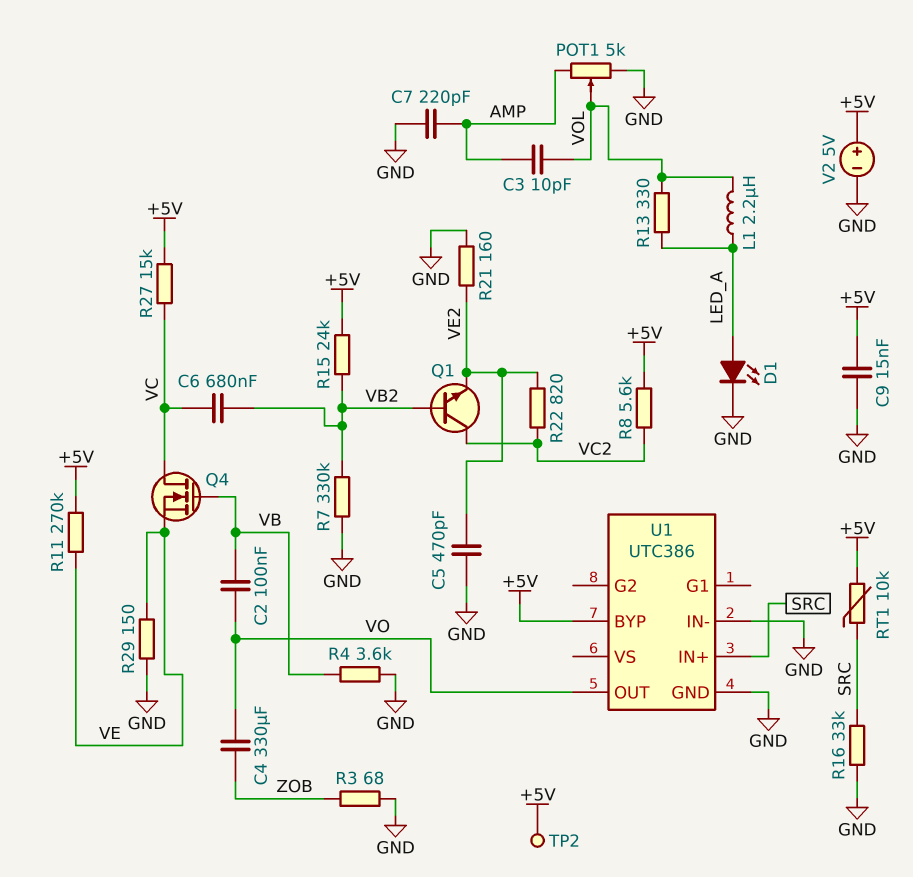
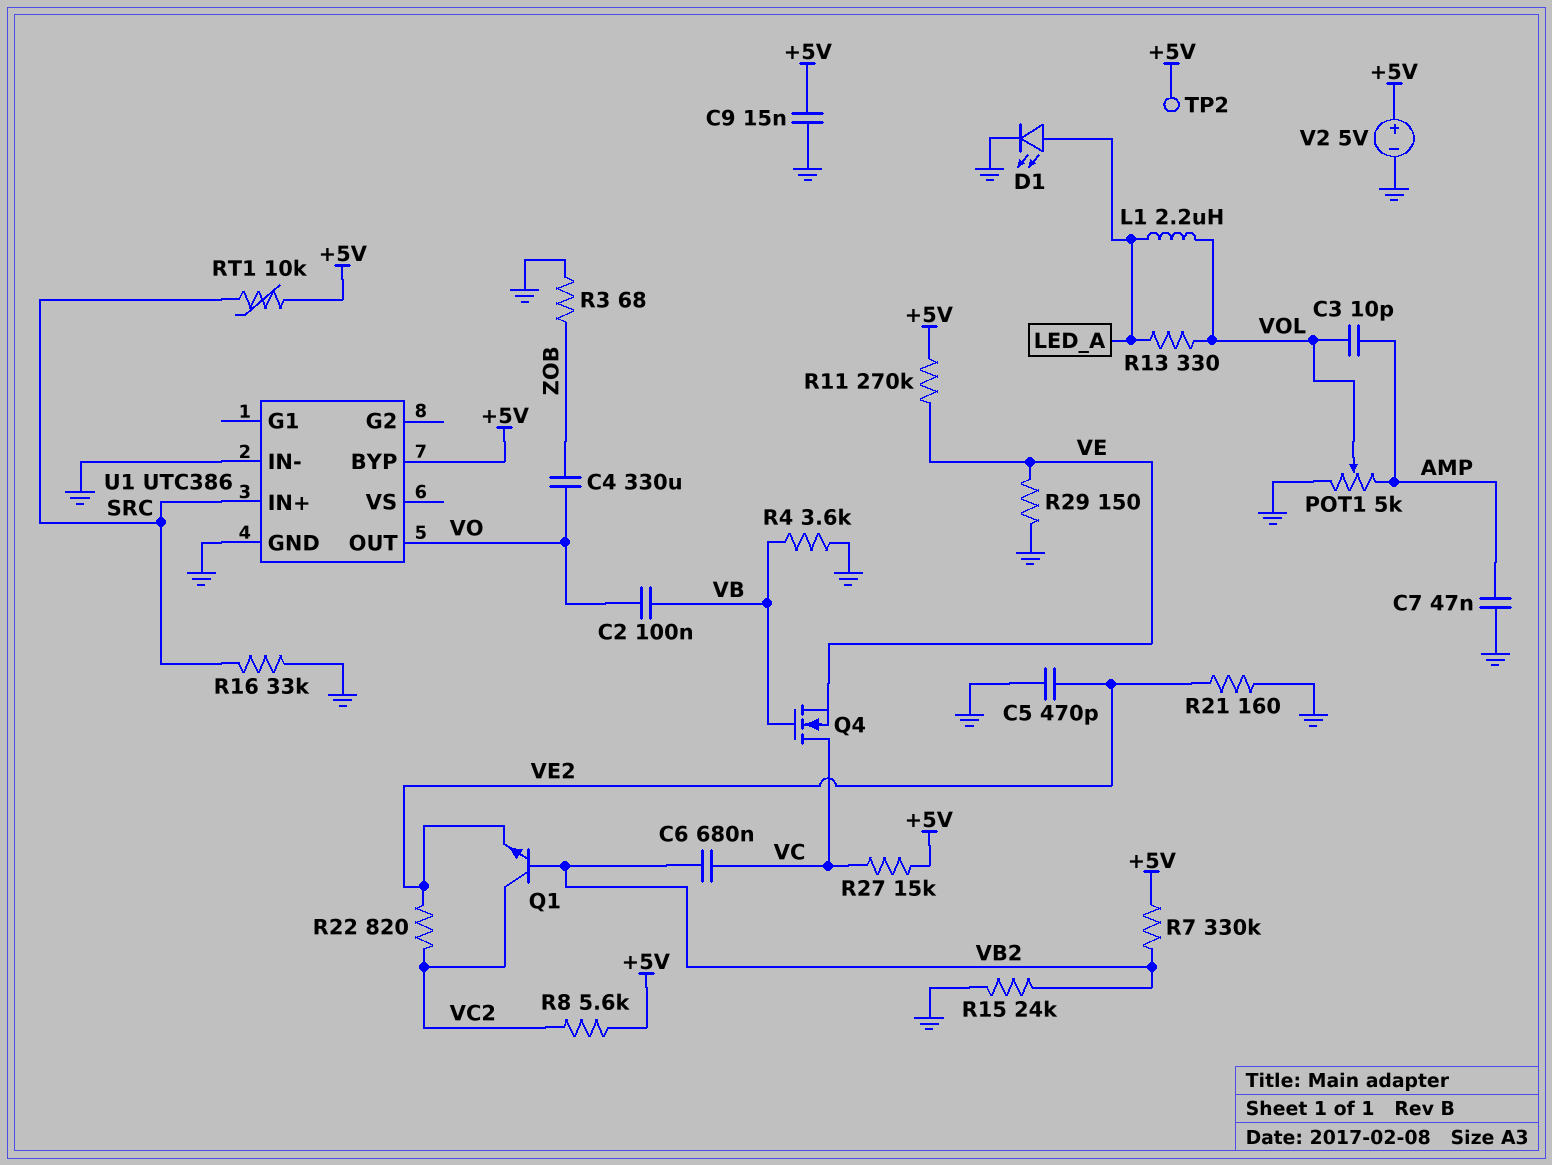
C7: 220pF (AMP, GND) -> 47nF (AMP, GND)
R7: 330k (GND, VB2) -> 330k (+5V, VB2)
R15: 24k (+5V, VB2) -> 24k (GND, VB2)

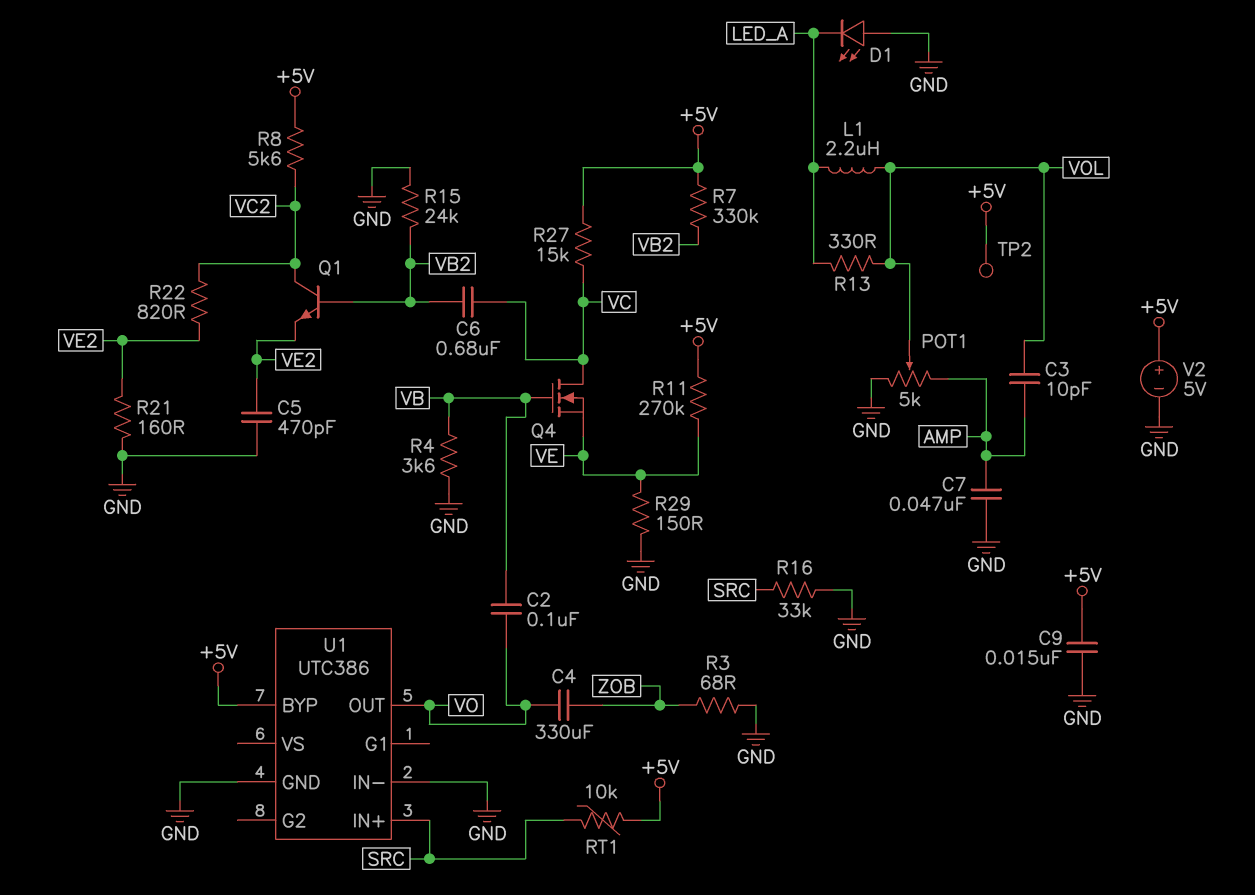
D1: LED (A LED_A, K GND) -> LED (A GND, K LED_A)

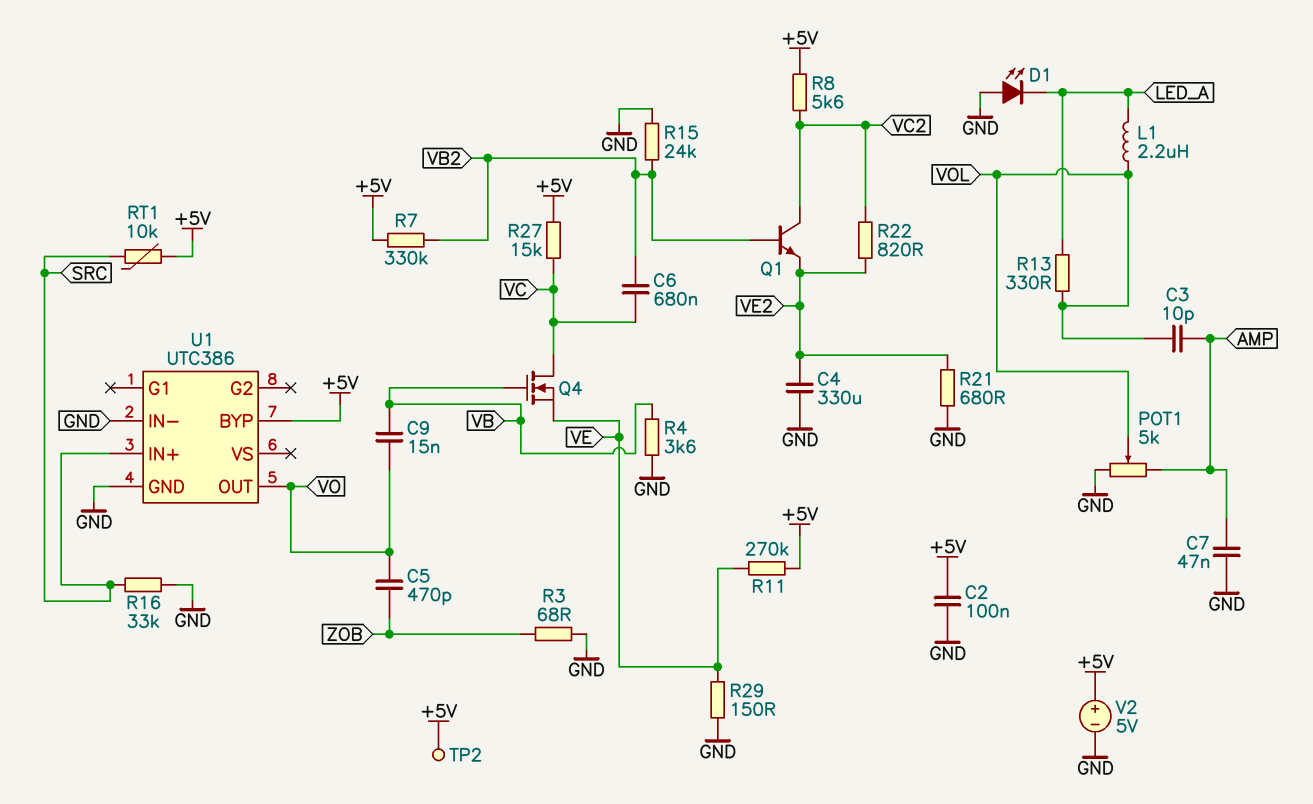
C2: 100nF (VB, VO) -> 100nF (+5V, GND)
C4: 330uF (VO, ZOB) -> 330uF (GND, VE2)
C5: 470pF (GND, VE2) -> 470pF (VO, ZOB)
C9: 15nF (+5V, GND) -> 15nF (VB, VO)
R21: 160 (GND, VE2) -> 680 (GND, VE2)

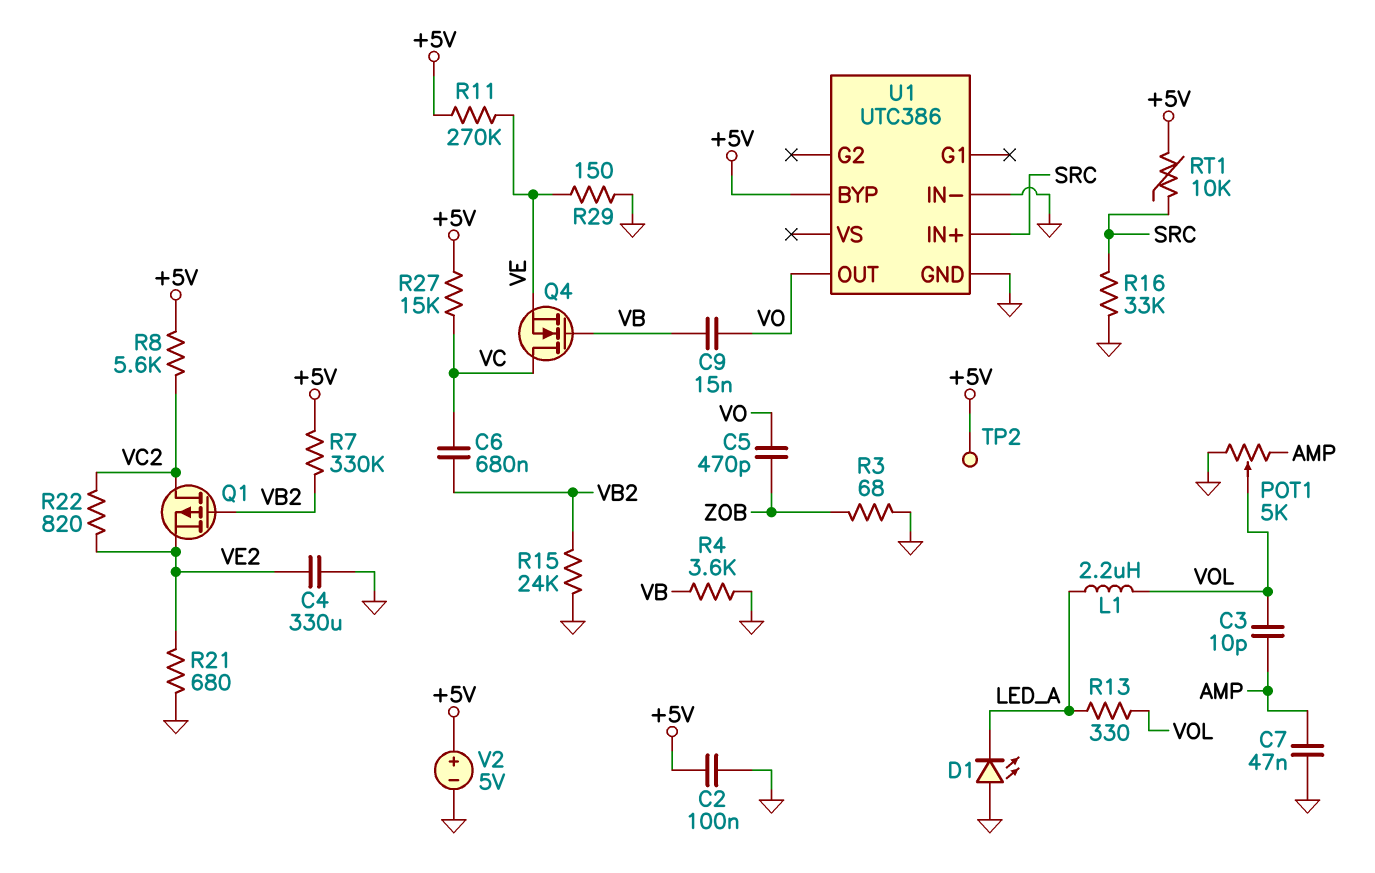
Q1: NPN (B VB2, C VC2, E VE2) -> PMOS (G VB2, D VC2, S VE2)

